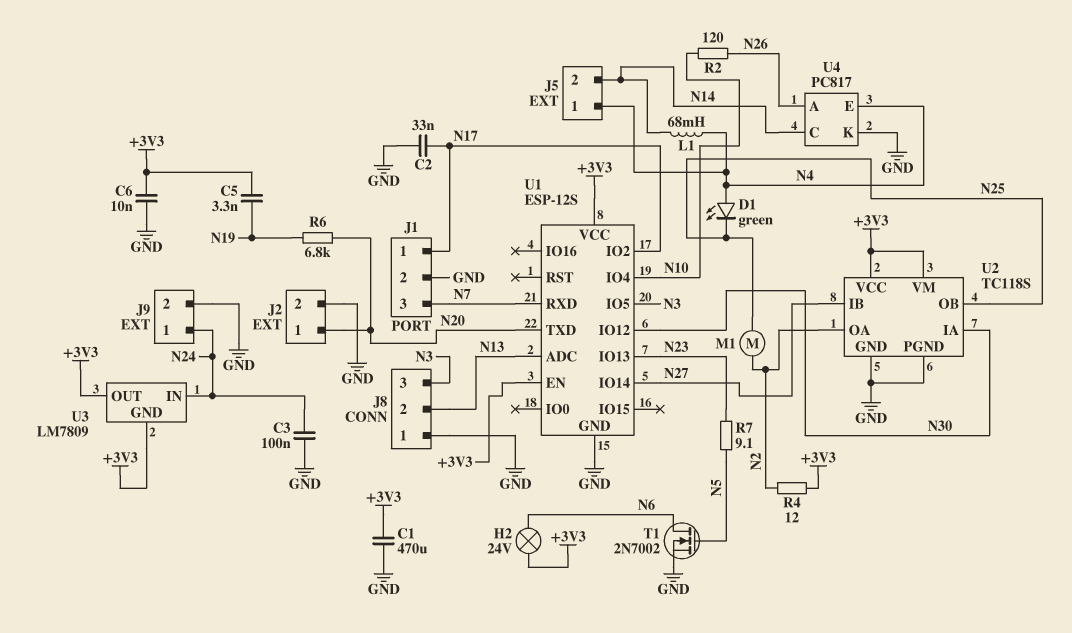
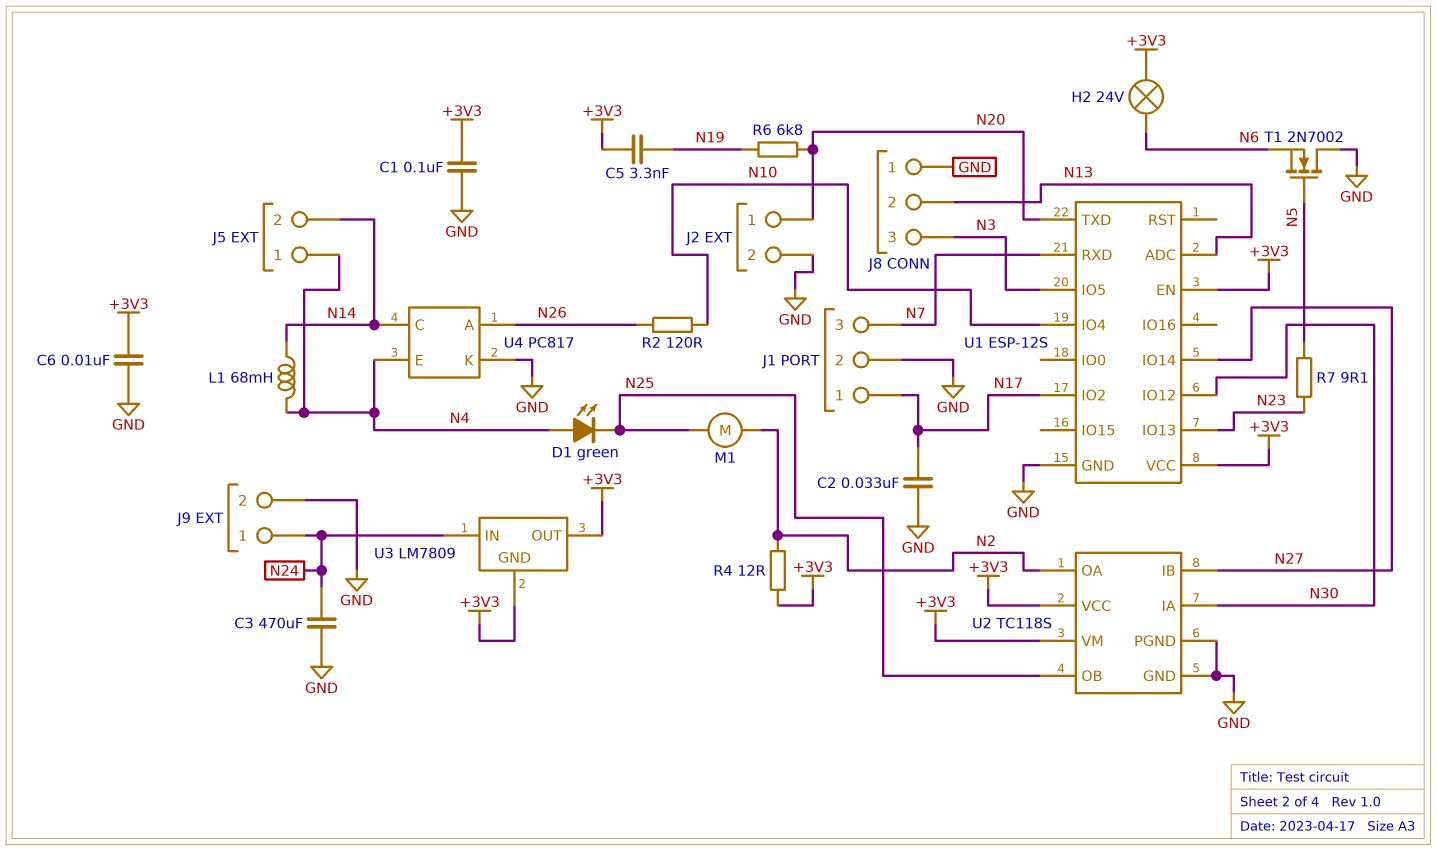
C1: 470uF (+3V3, GND) -> 100nF (+3V3, GND)
C3: 100nF (GND, N24) -> 470uF (GND, N24)
T1: NMOS 2N7002 (G N5, D N6, S GND) -> NMOS 2N7002 (G N5, D GND, S N6)

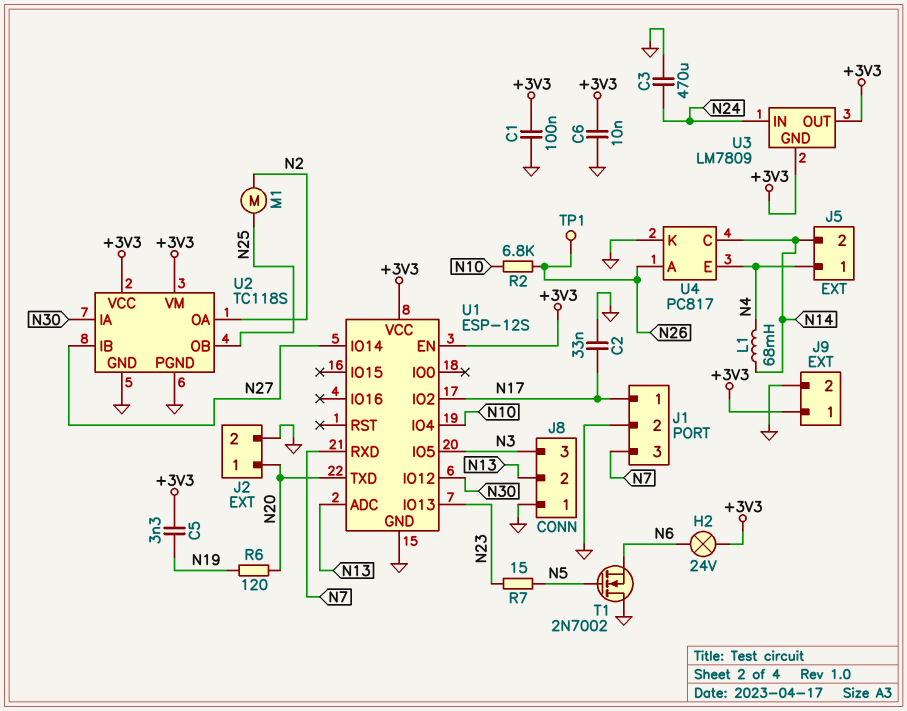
D1: LED green (A N4, K N25) -> none
J9 pin 1: N24 -> +3V3
R2: 120 (N10, N26) -> 6.8k (N10, N26)
R4: 12 (+3V3, N2) -> none
R6: 6.8k (N19, N20) -> 120 (N19, N20)
R7: 9.1 (N5, N23) -> 15 (N5, N23)
TP1: none -> test point (N26)

